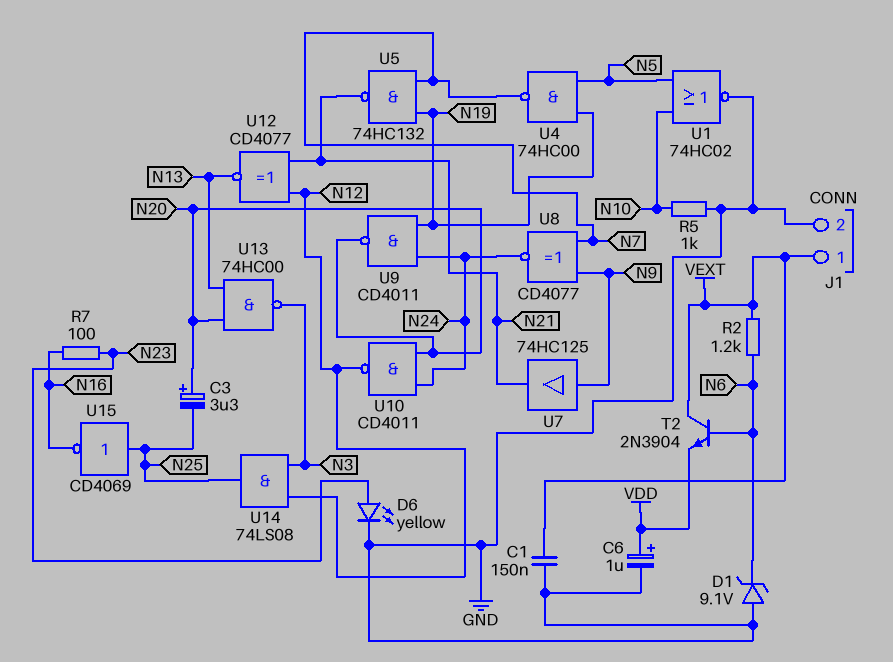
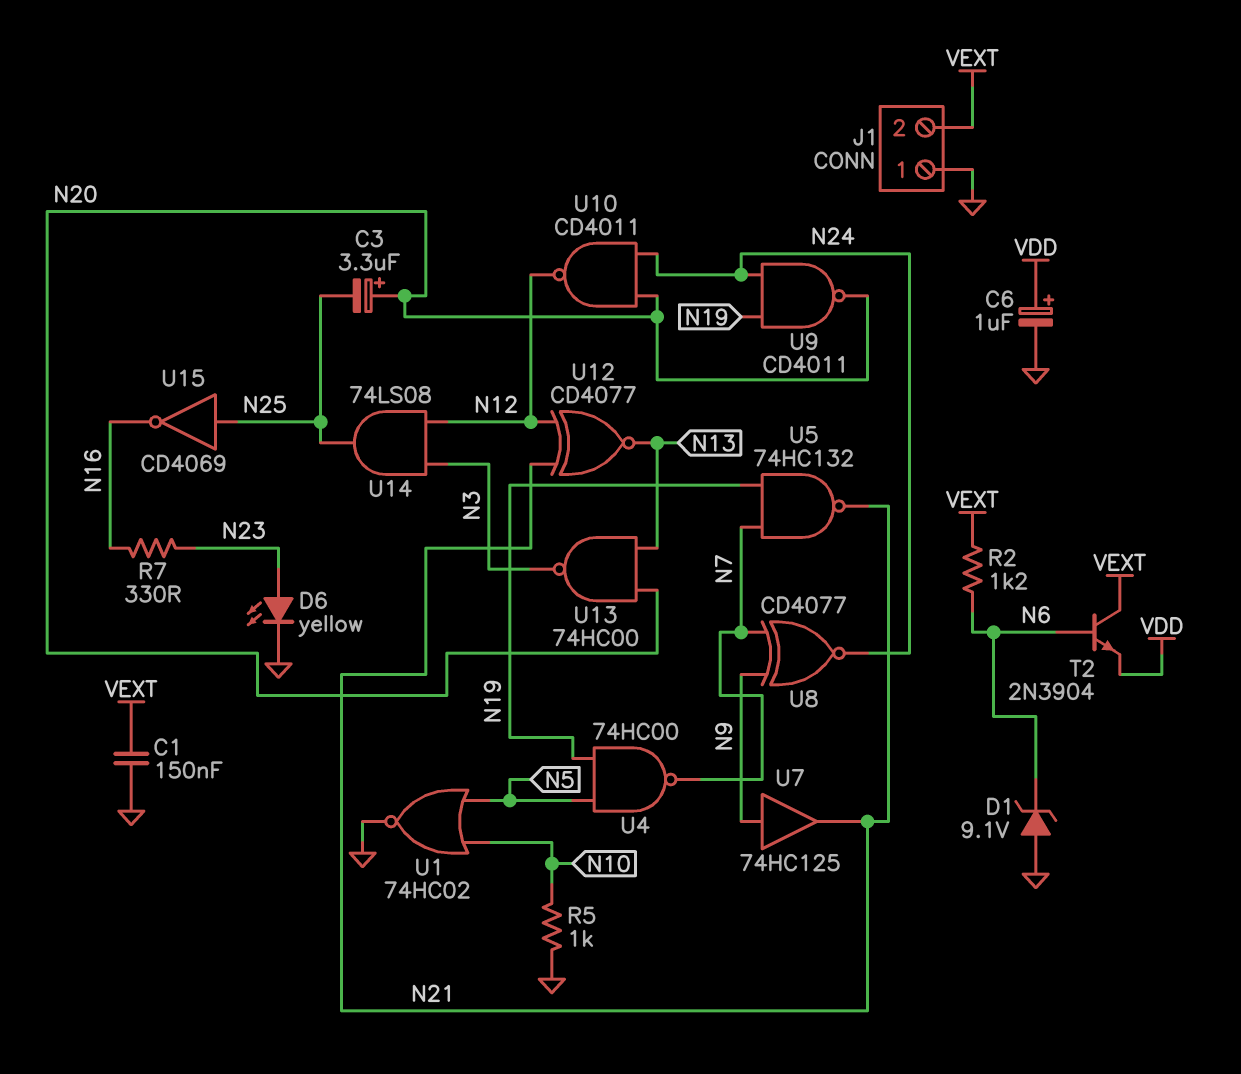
J1 pin 1: VEXT -> GND
J1 pin 2: GND -> VEXT
R7: 100 (N16, N23) -> 330 (N16, N23)

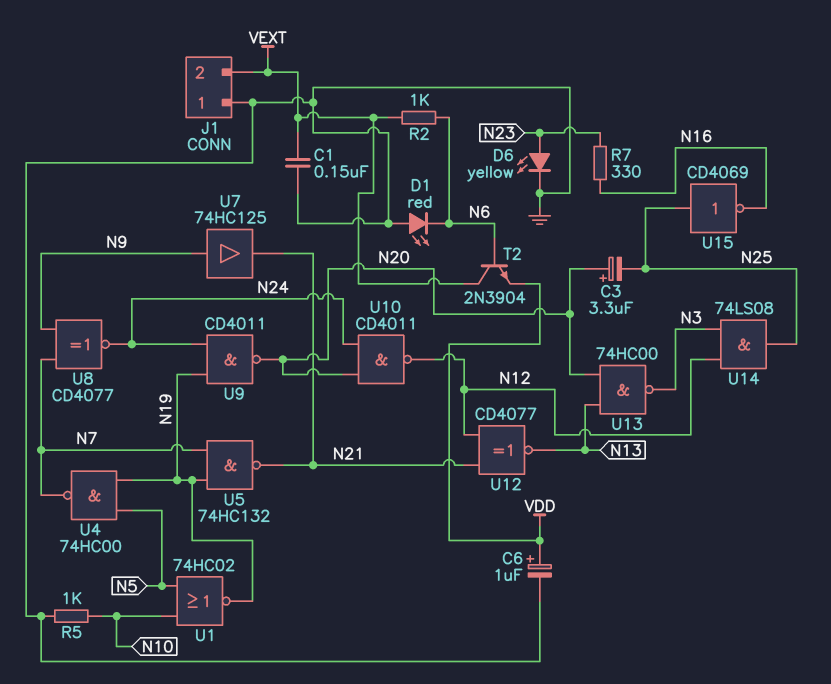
D1: zener 9.1V (A GND, K N6) -> LED red (A GND, K N6)
R2: 1.2k (N6, VEXT) -> 1k (N6, VEXT)
U1: NOR 74HC02 (in N5, in N10, out GND) -> NOR 74HC02 (in N5, in N10, out N19)

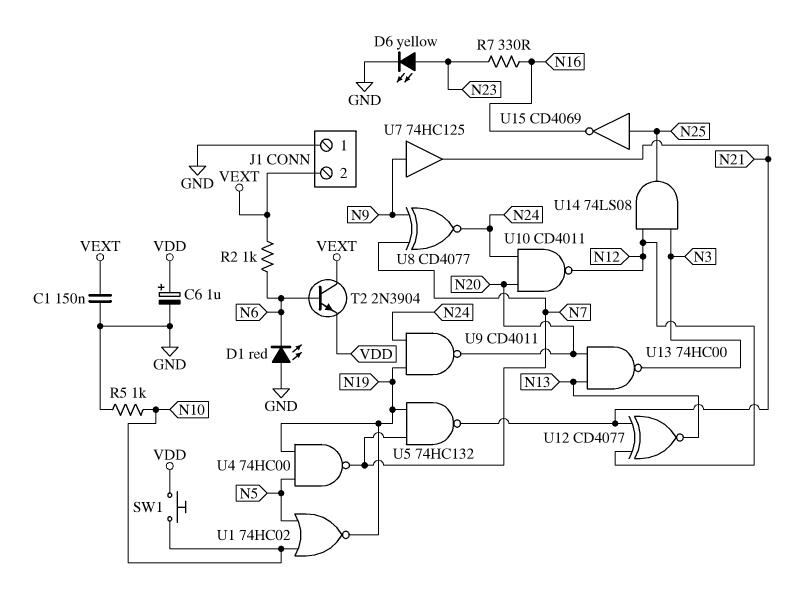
C3: 3.3uF (plus N20, minus N25) -> none
SW1: none -> button (N10, VDD)

